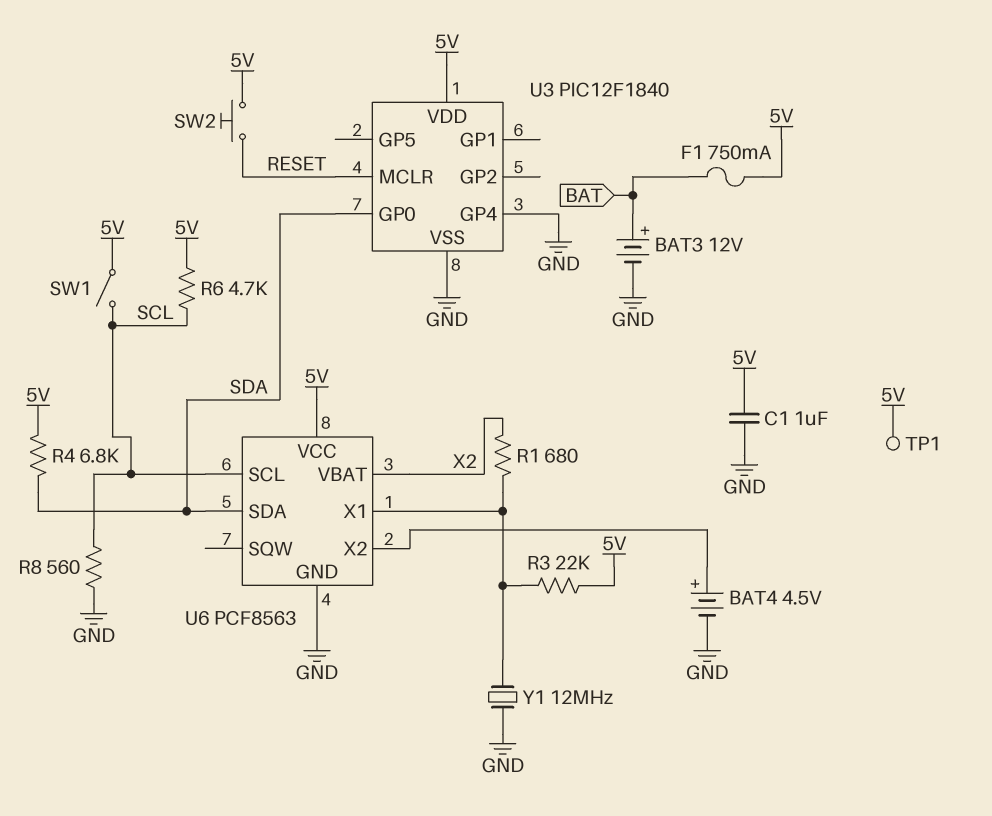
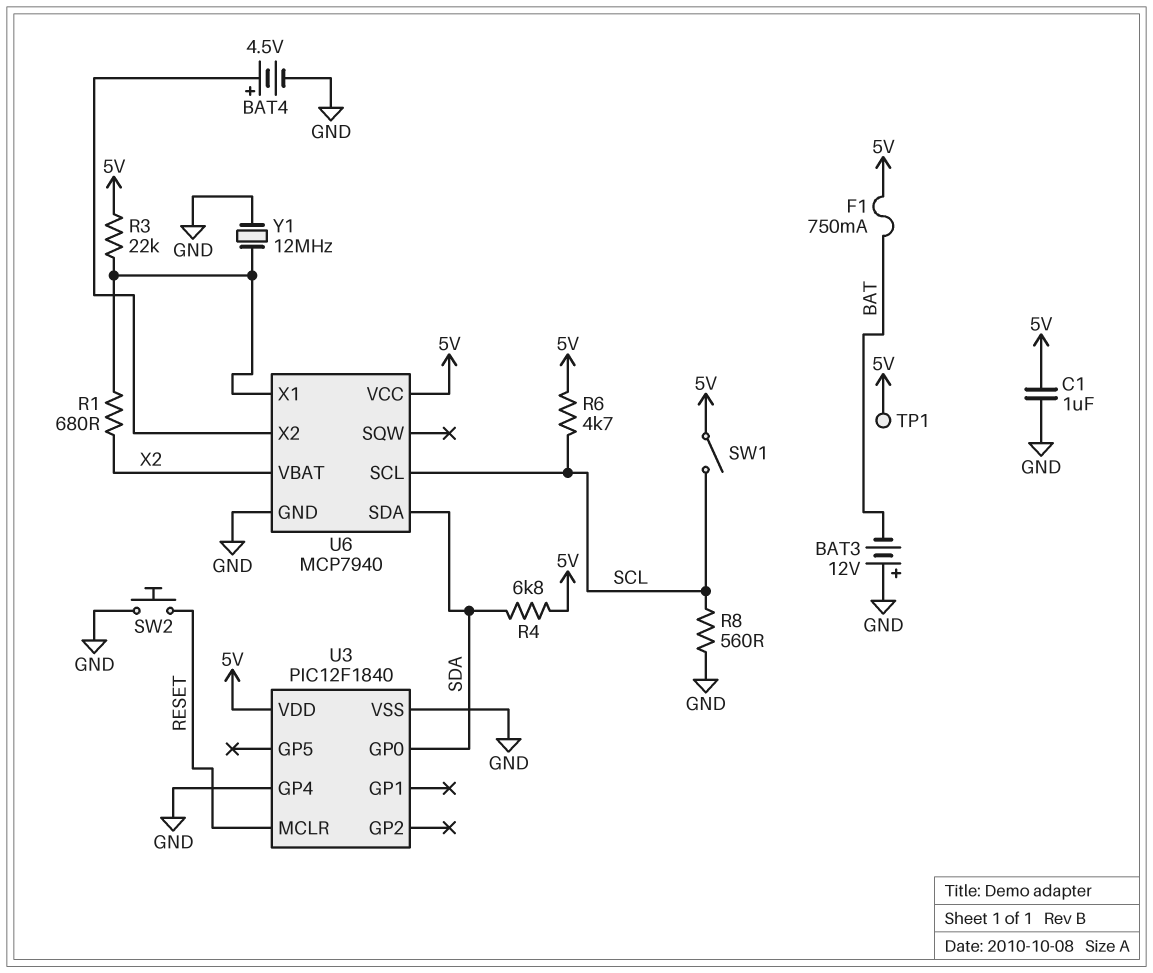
BAT3: 12V (plus BAT, minus GND) -> 12V (plus GND, minus BAT)
SW2: button (5V, RESET) -> button (GND, RESET)
U6: PCF8563 -> MCP7940

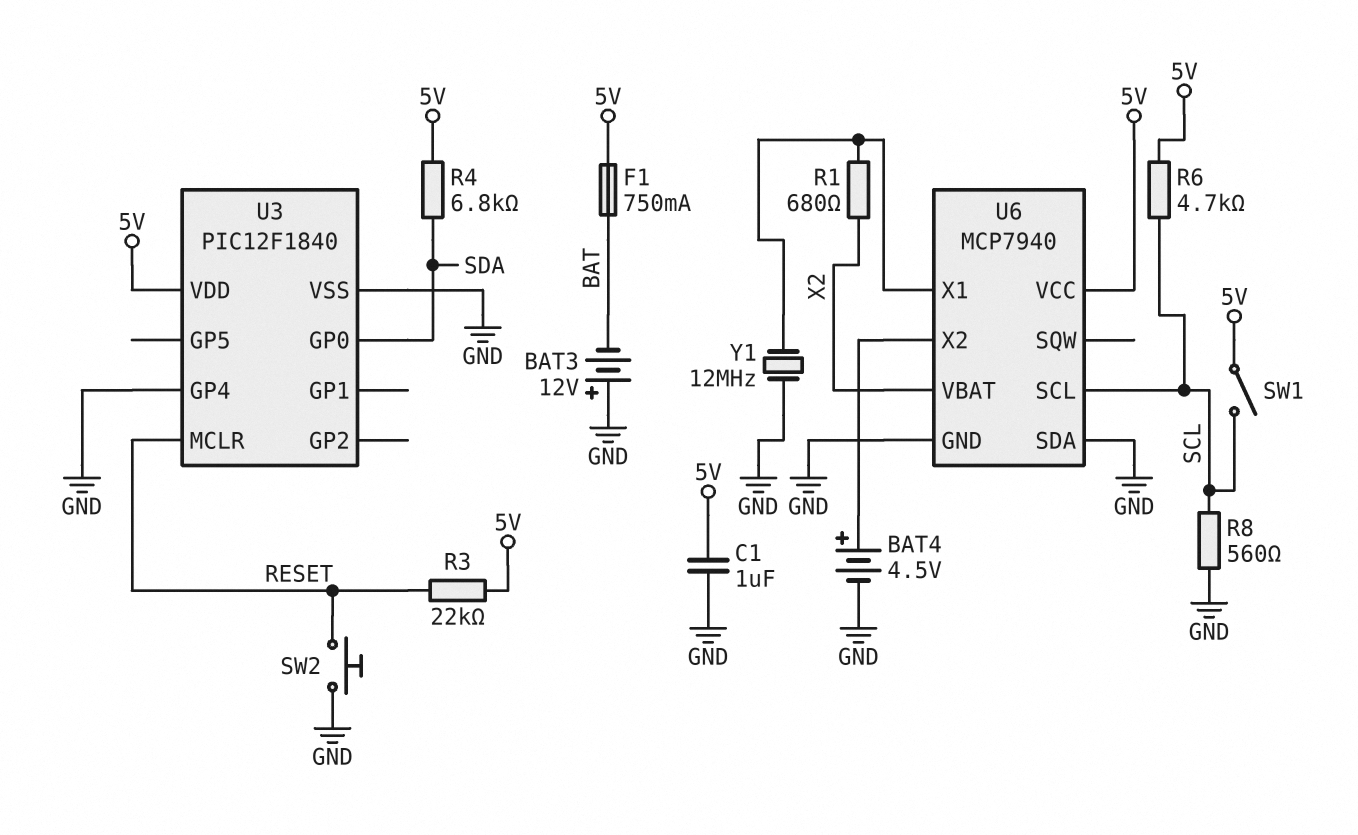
R3: 22k (5V, U6/X1) -> 22k (5V, RESET)
TP1: test point (5V) -> none
U6 pin SDA: SDA -> GND

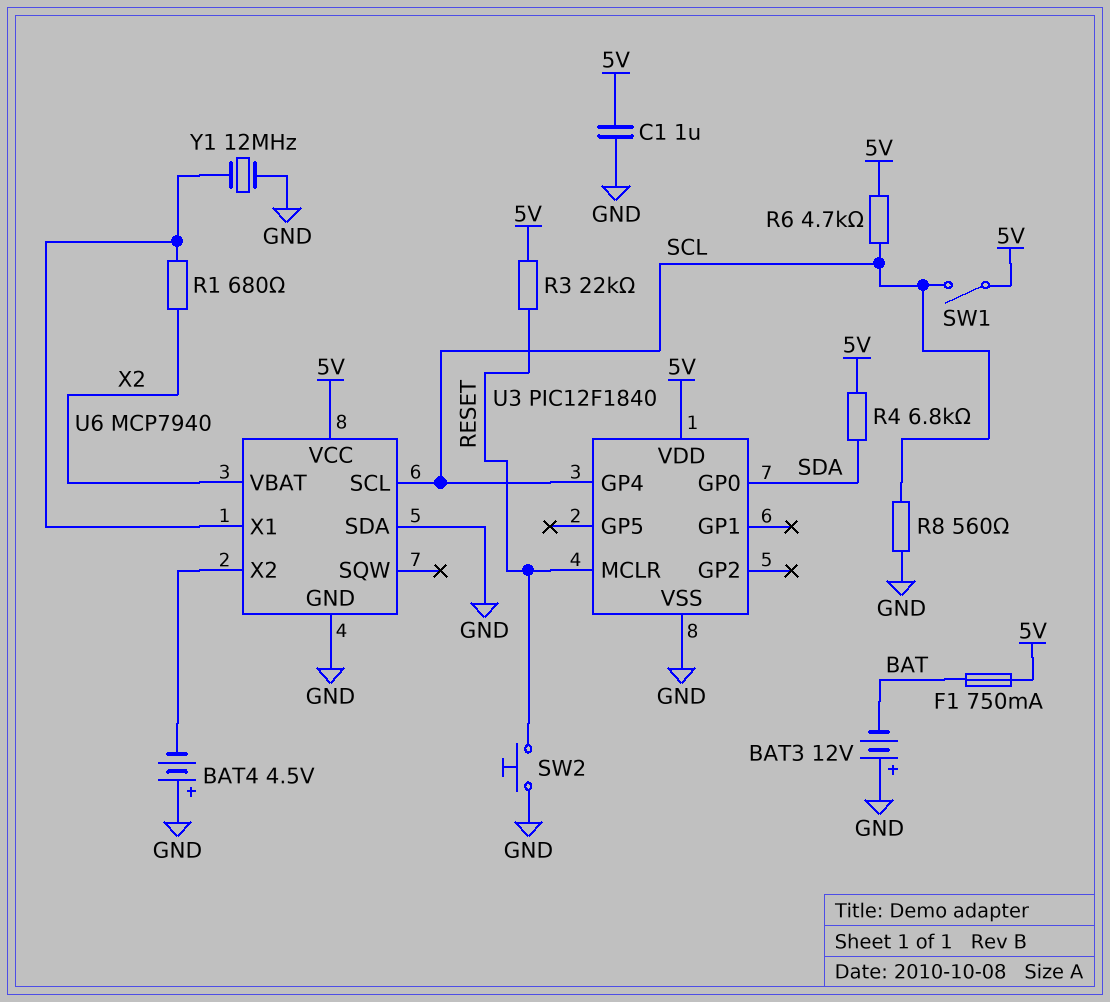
BAT4: 4.5V (plus U6/X2, minus GND) -> 4.5V (plus GND, minus U6/X2)
U3 pin GP4: GND -> SCL

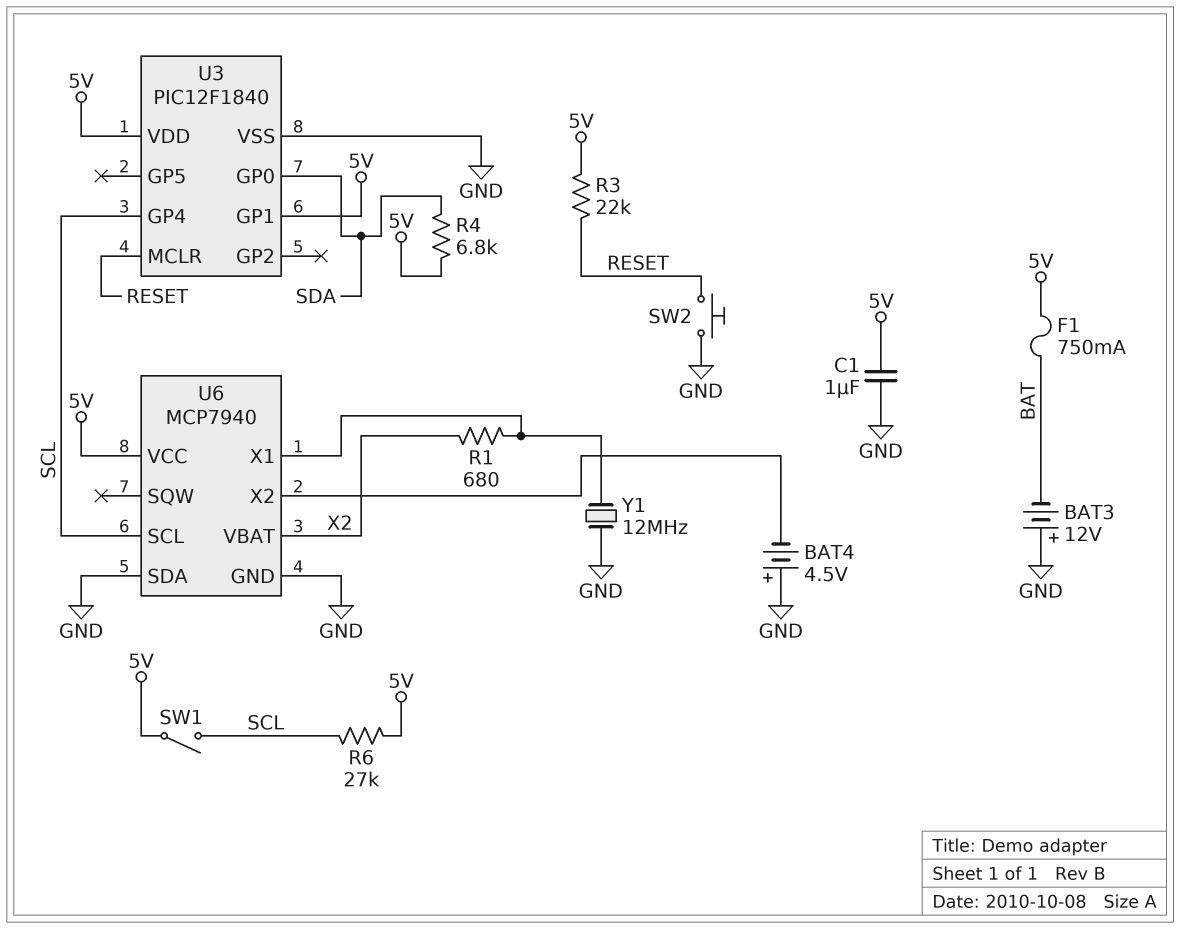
R6: 4.7k (5V, SCL) -> 27k (5V, SCL)
R8: 560 (GND, SCL) -> none
U3 pin GP1: none -> 5V

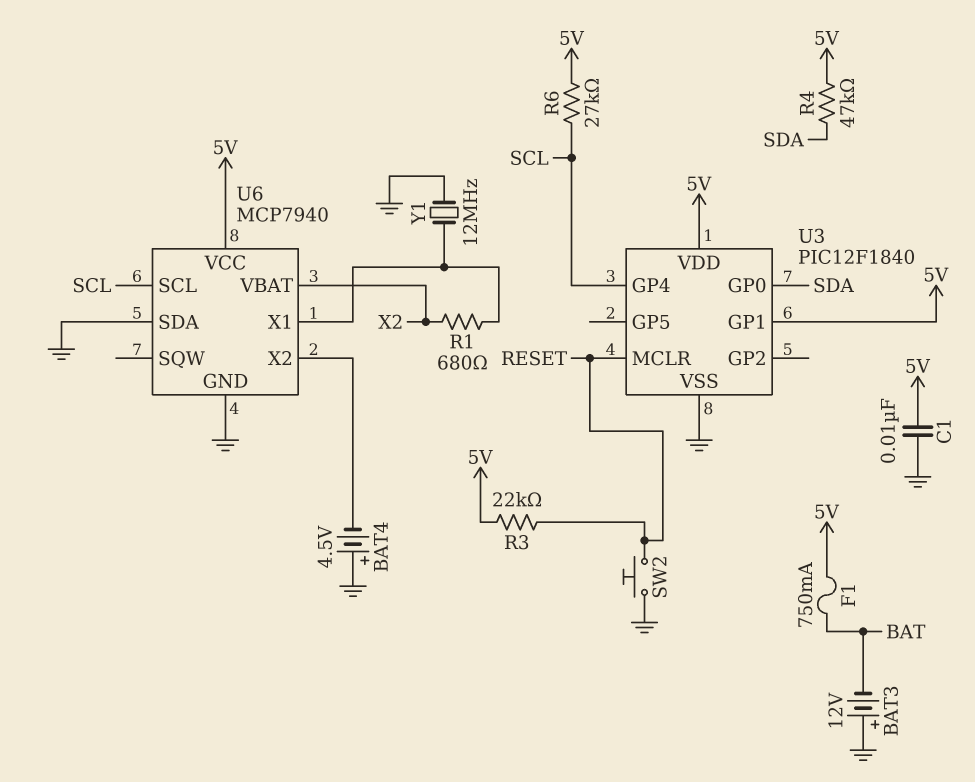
C1: 1uF (5V, GND) -> 10nF (5V, GND)
R4: 6.8k (5V, SDA) -> 47k (5V, SDA)
SW1: switch (5V, SCL) -> none

